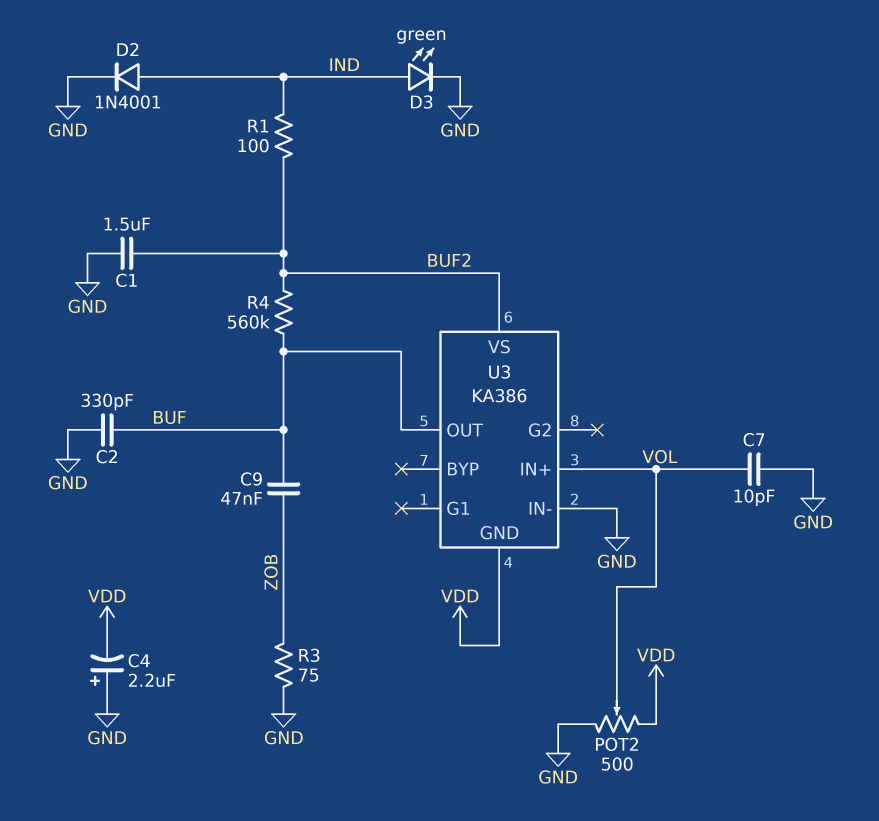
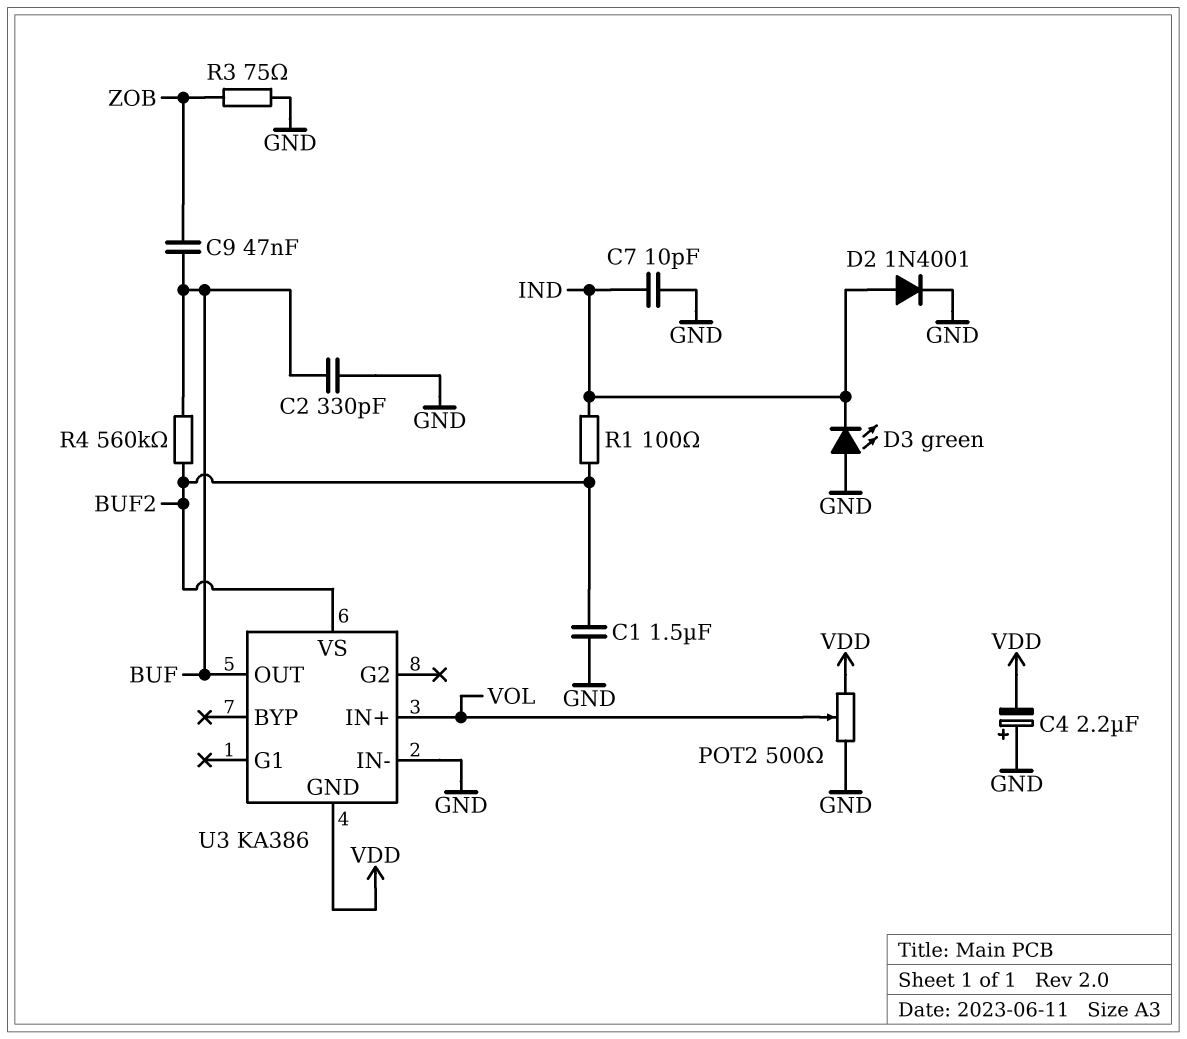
C7: 10pF (GND, VOL) -> 10pF (GND, IND)
D3: LED green (A IND, K GND) -> LED green (A GND, K IND)

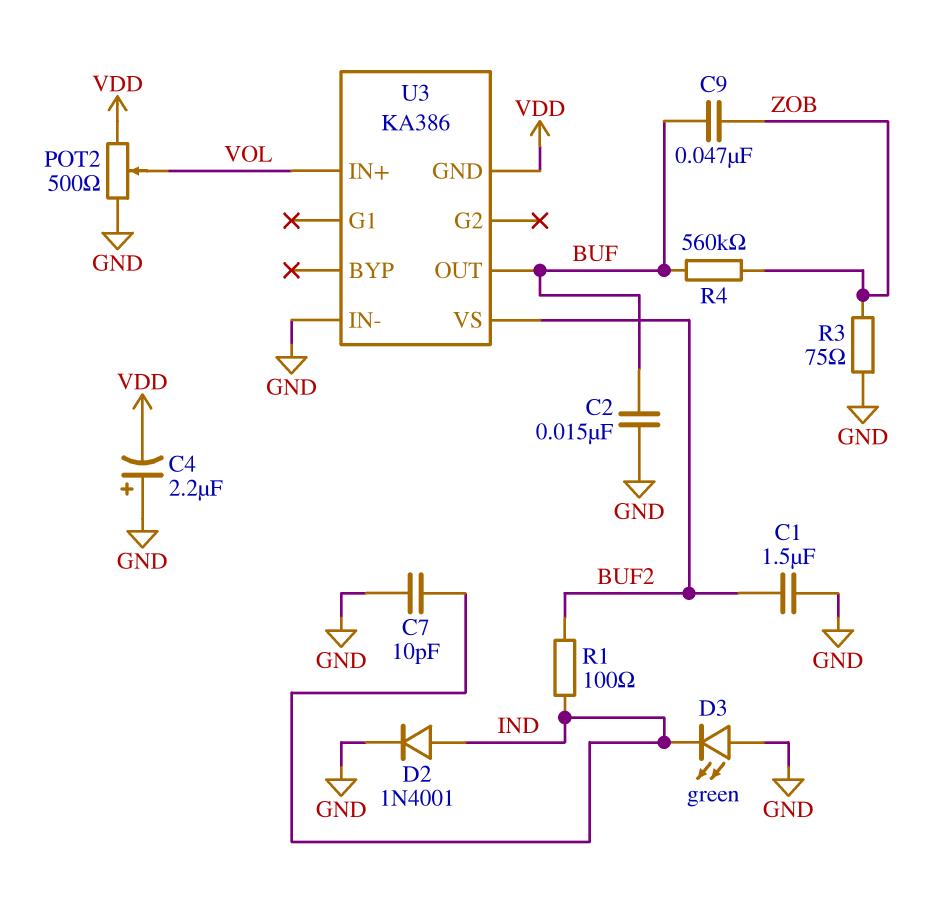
C2: 330pF (BUF, GND) -> 15nF (BUF, GND)
R4: 560k (BUF, BUF2) -> 560k (BUF, ZOB)

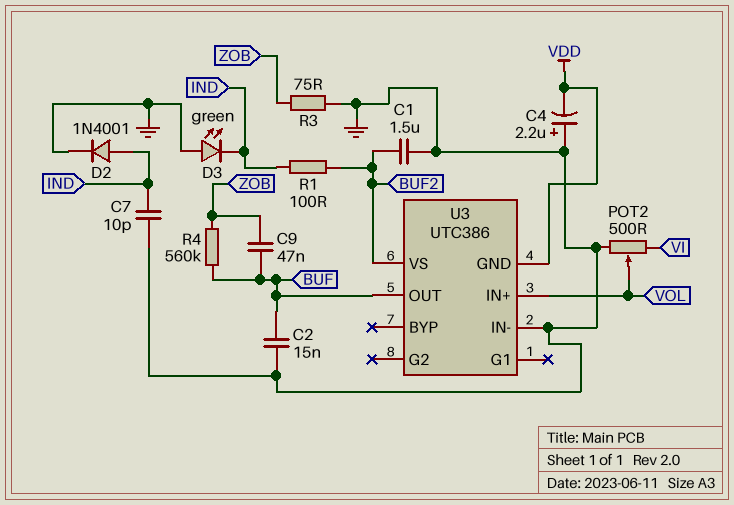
POT2: 500 (GND, VDD, wiper VOL) -> 500 (GND, VI, wiper VOL)
U3: KA386 -> UTC386

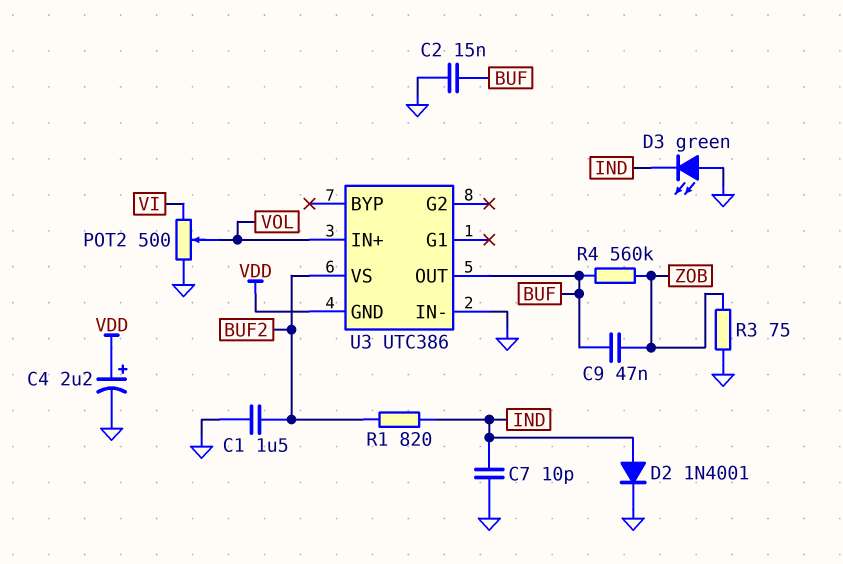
C4: 2.2uF (plus GND, minus VDD) -> 2.2uF (plus VDD, minus GND)
R1: 100 (BUF2, IND) -> 820 (BUF2, IND)

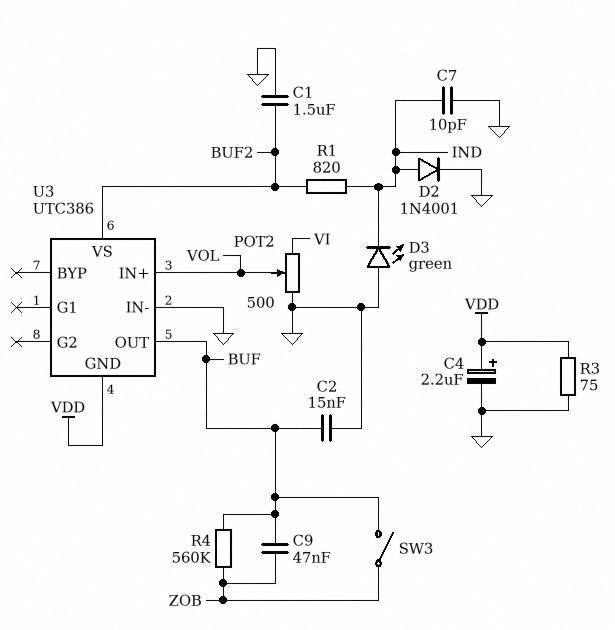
R3: 75 (GND, ZOB) -> 75 (GND, VDD)
SW3: none -> switch (BUF, ZOB)

